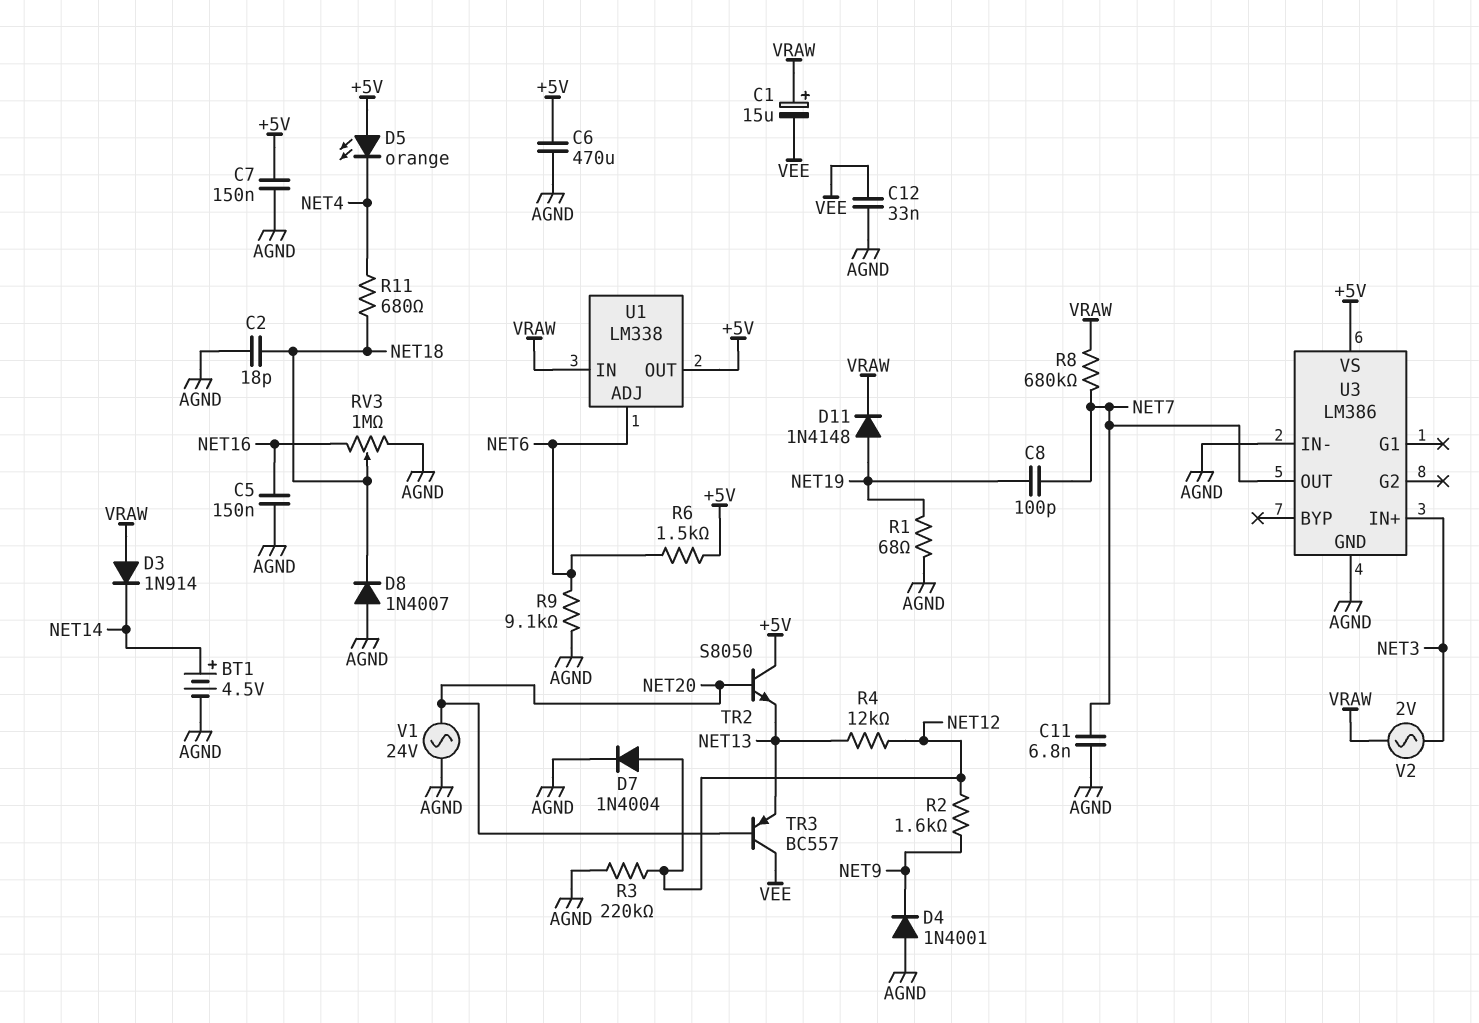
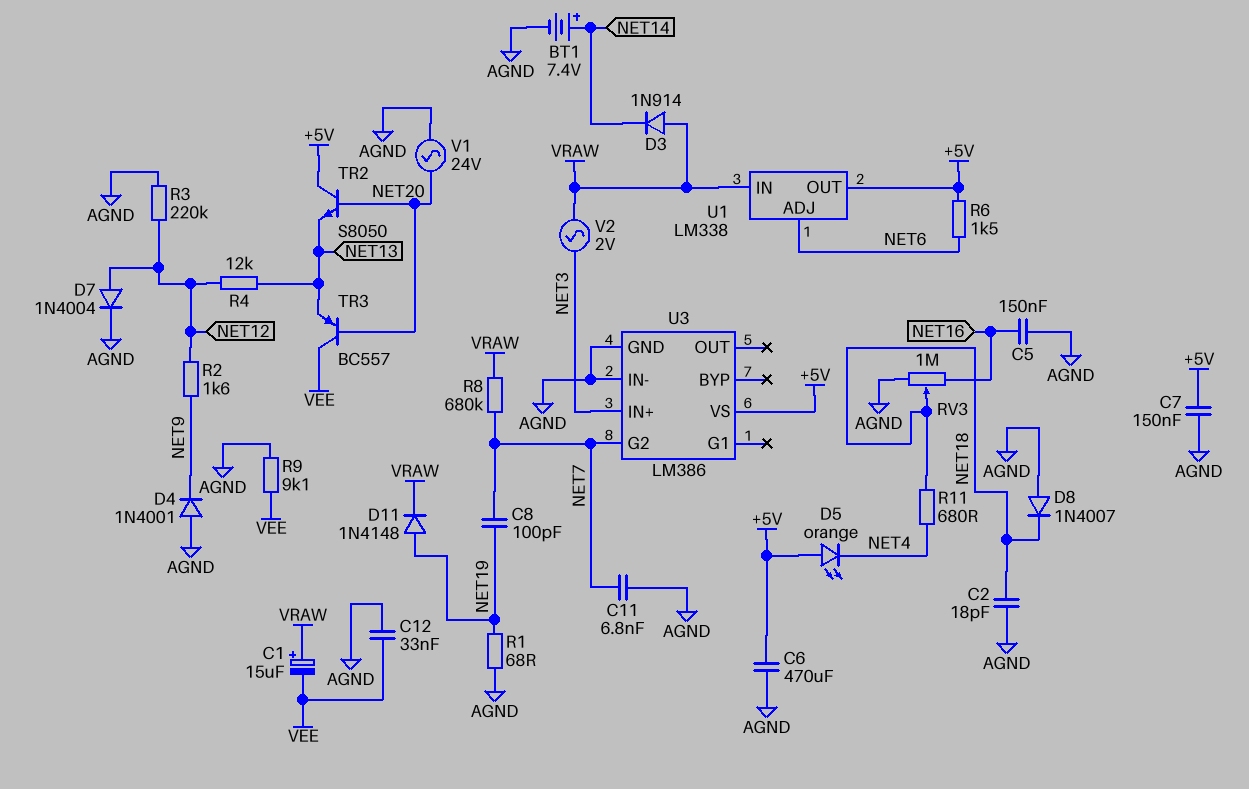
BT1: 4.5V (plus NET14, minus AGND) -> 7.4V (plus NET14, minus AGND)
R9: 9.1k (AGND, NET6) -> 9.1k (AGND, VEE)
U3 pin G2: none -> NET7
U3 pin OUT: NET7 -> none

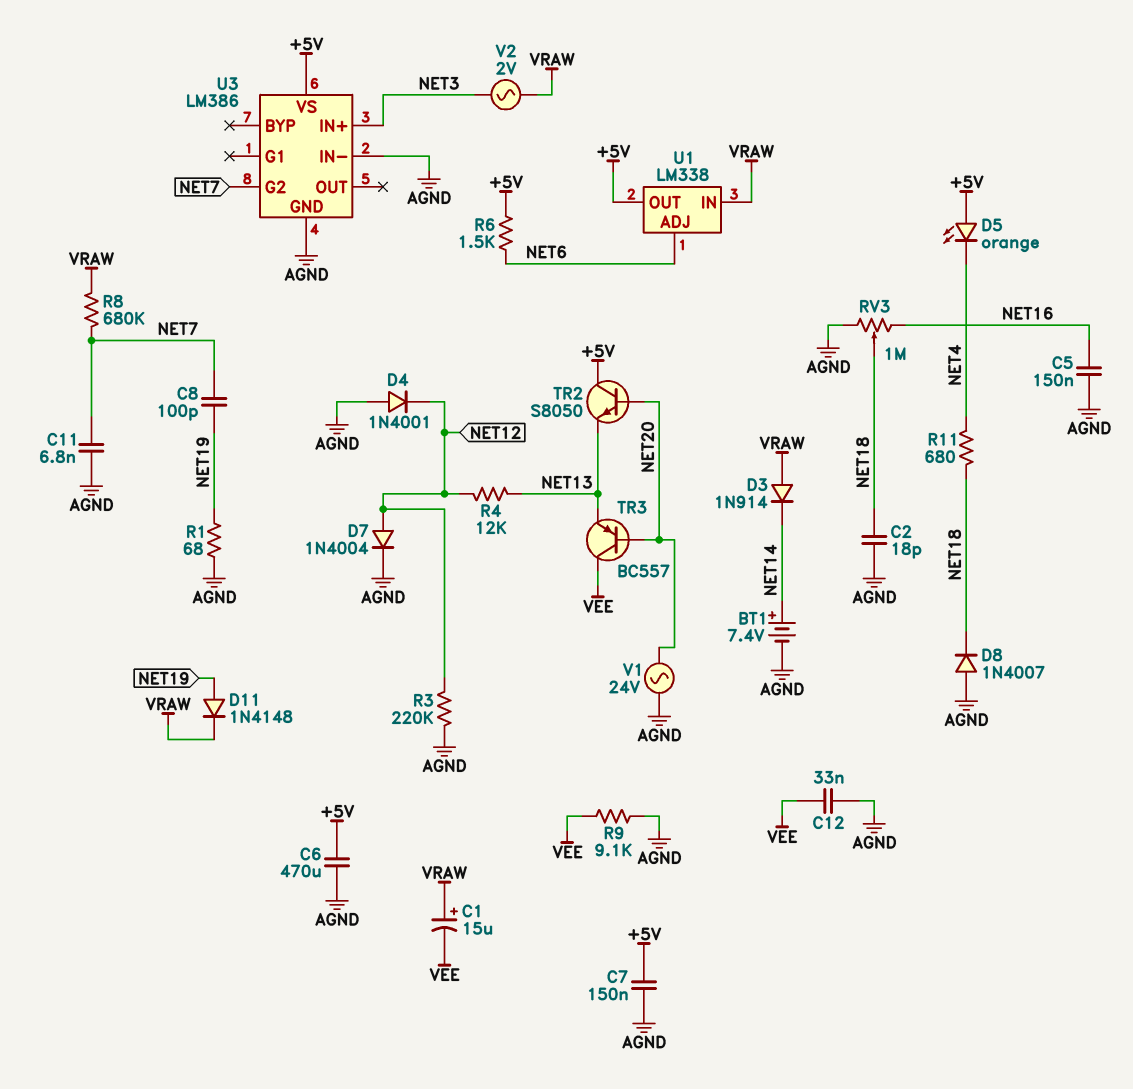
D4: diode 1N4001 (A AGND, K NET9) -> diode 1N4001 (A AGND, K NET12)
R2: 1.6k (NET9, NET12) -> none

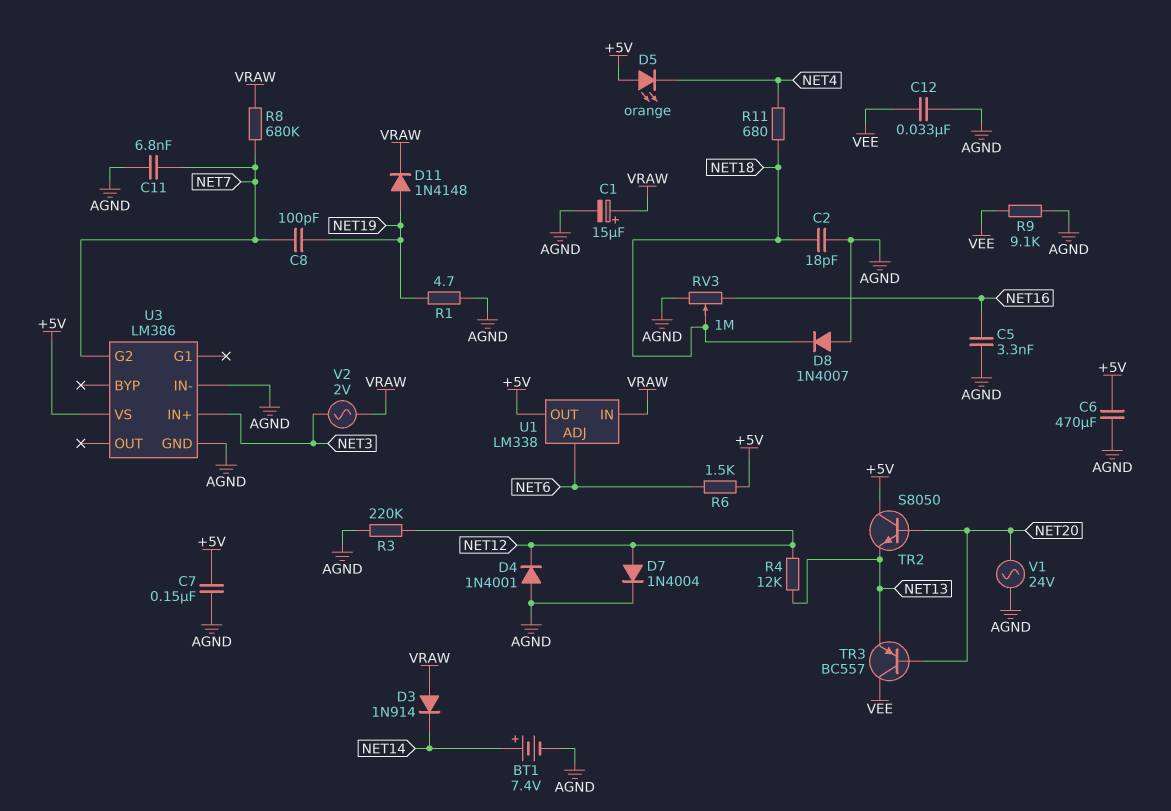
C1: 15uF (plus VRAW, minus VEE) -> 15uF (plus VRAW, minus AGND)
C5: 150nF (AGND, NET16) -> 3.3nF (AGND, NET16)
R1: 68 (AGND, NET19) -> 4.7 (AGND, NET19)

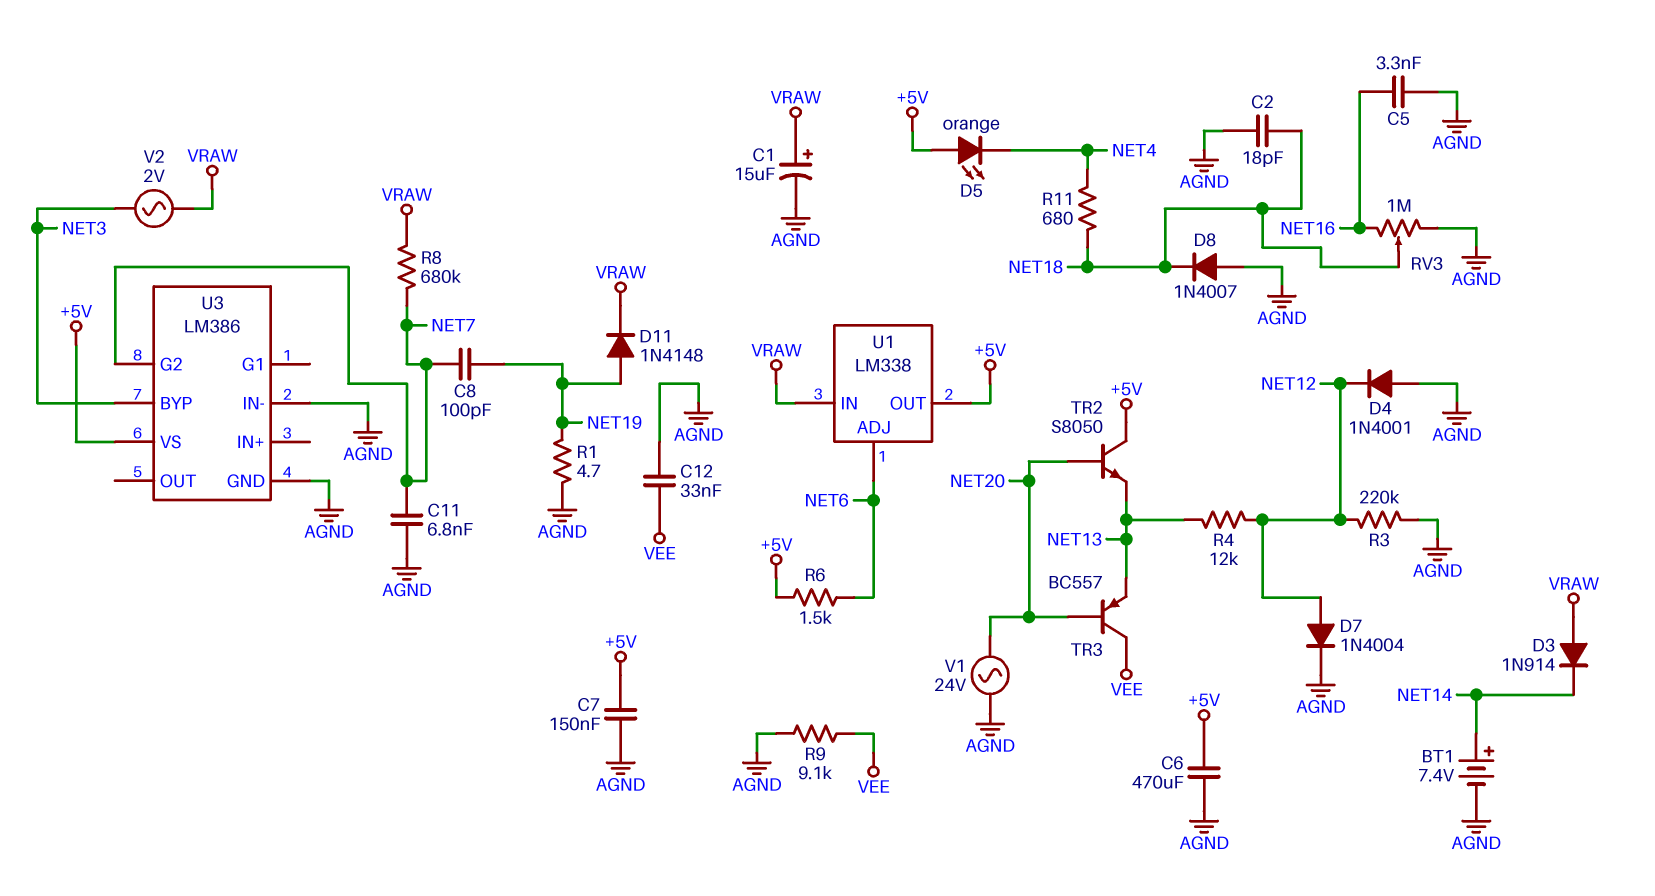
U3 pin BYP: none -> NET3
U3 pin IN+: NET3 -> none

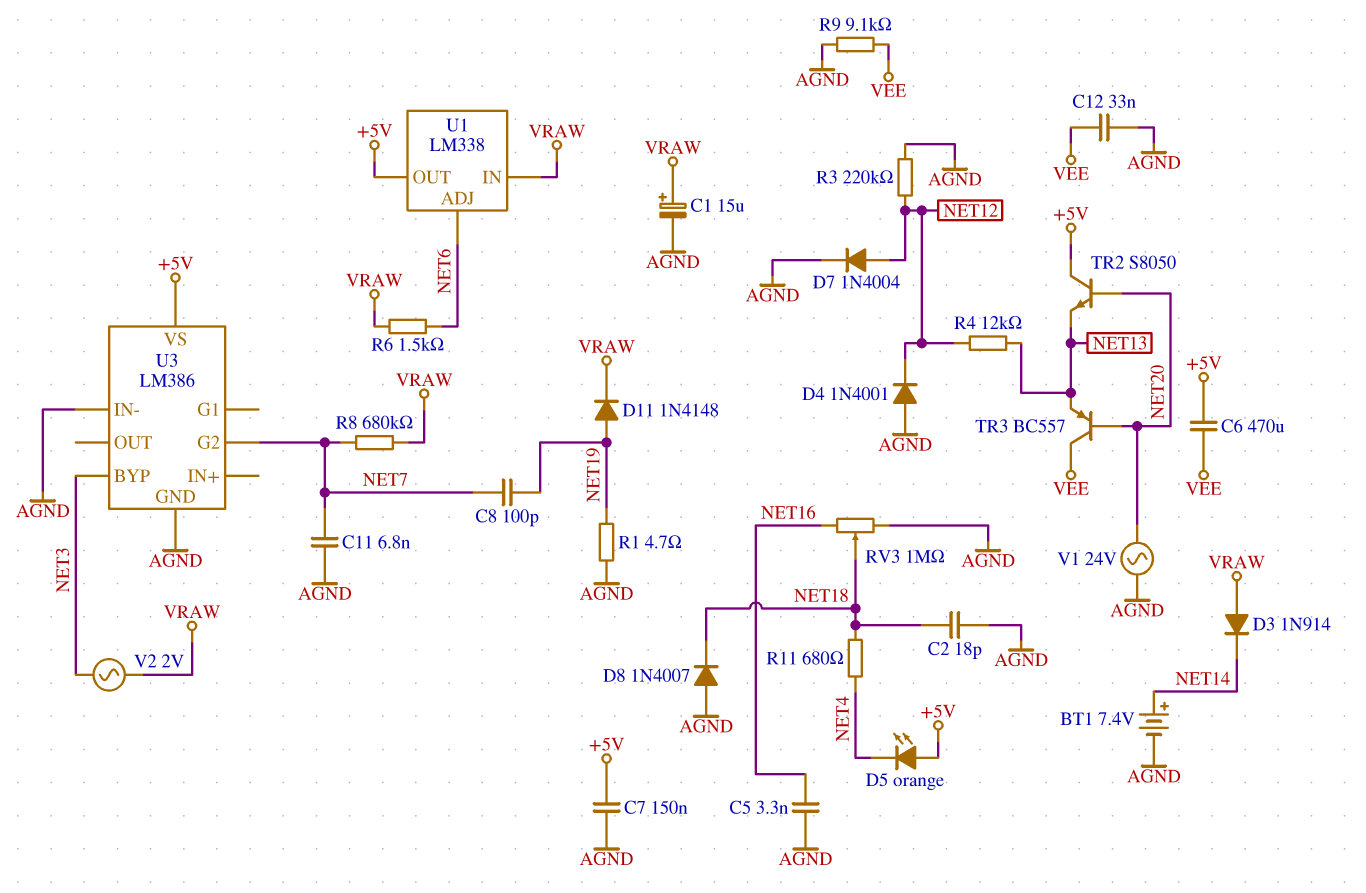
C6: 470uF (+5V, AGND) -> 470uF (+5V, VEE)
R6: 1.5k (+5V, NET6) -> 1.5k (NET6, VRAW)

